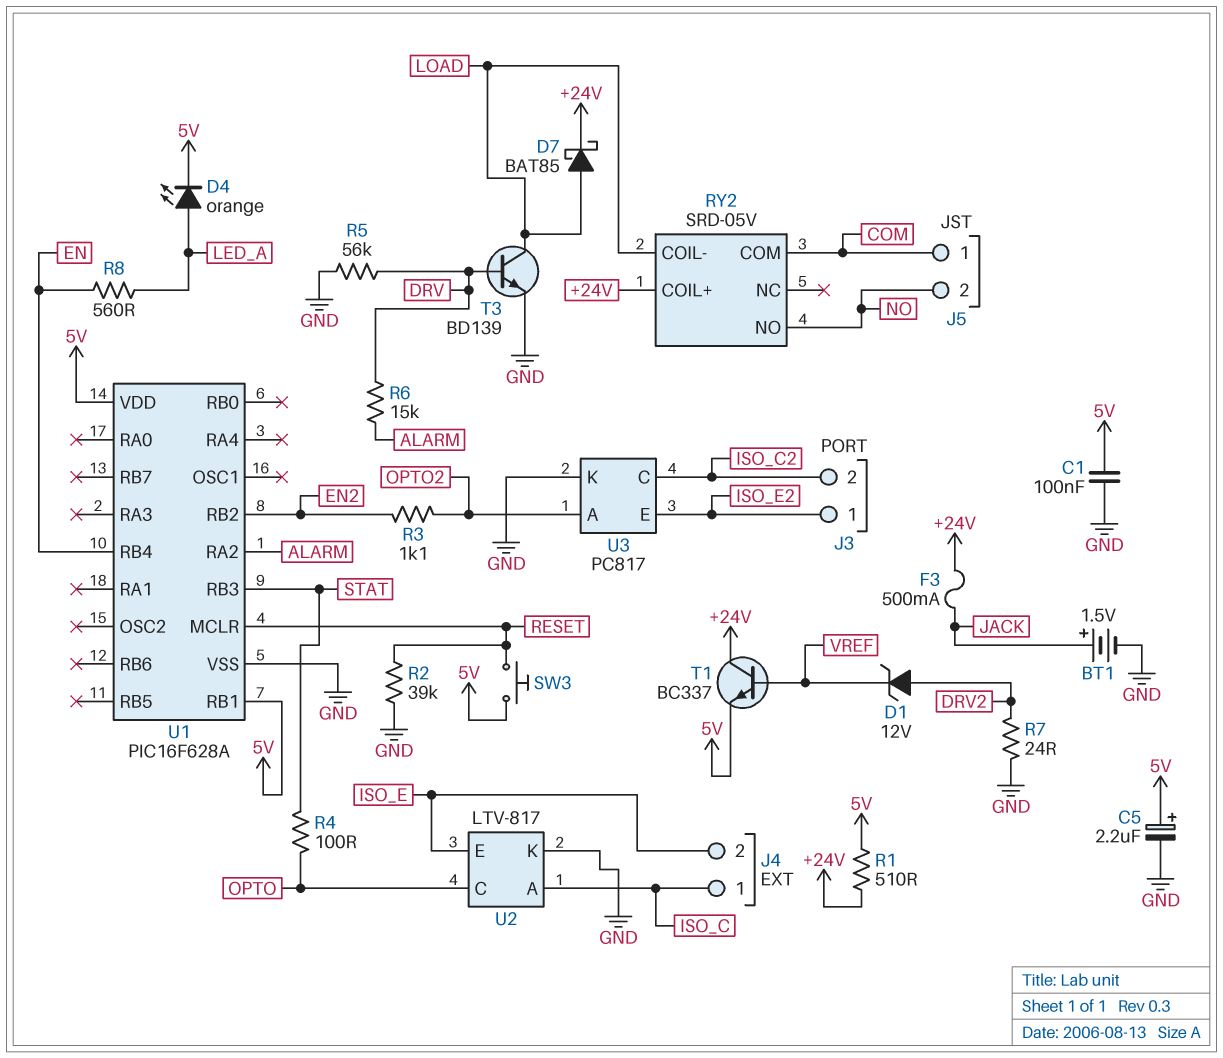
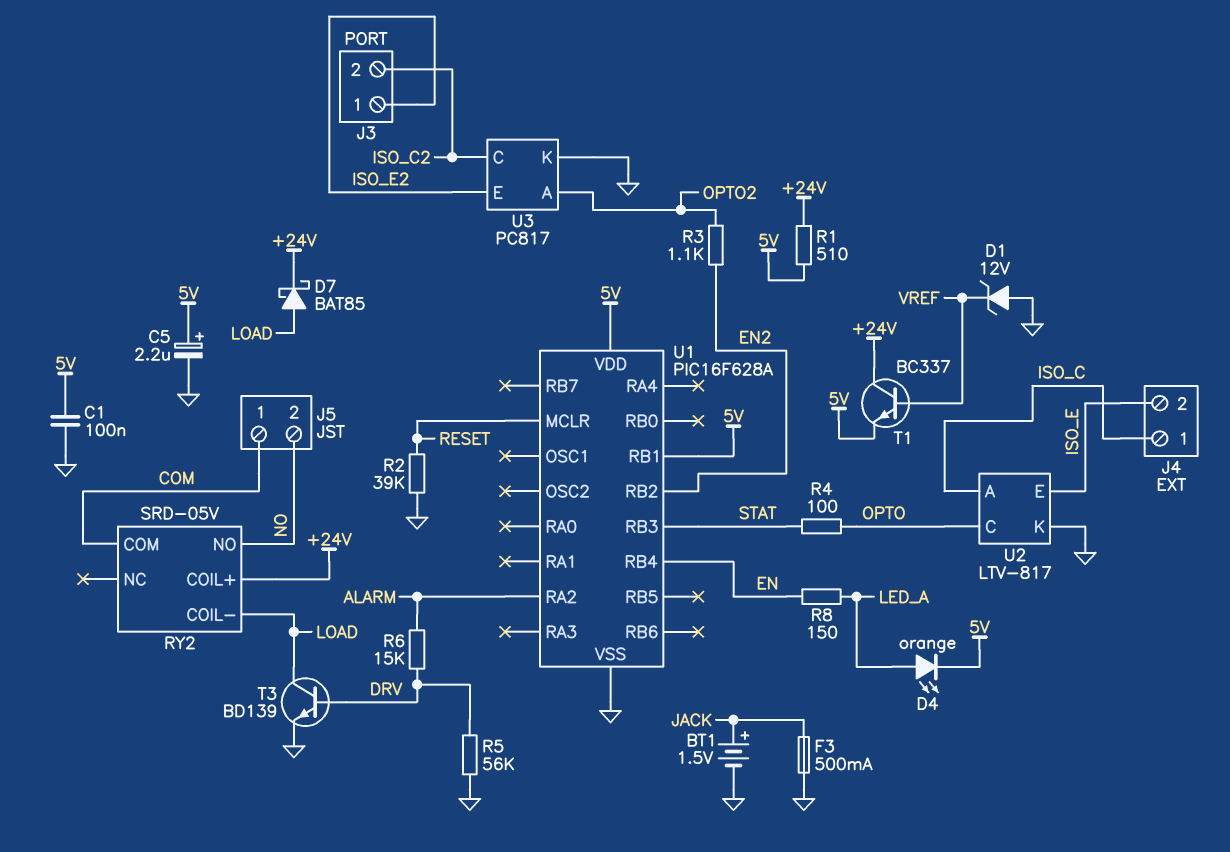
D1: zener 12V (A DRV2, K VREF) -> zener 12V (A GND, K VREF)
F3: 500mA (+24V, JACK) -> 500mA (GND, JACK)
R7: 24 (DRV2, GND) -> none
R8: 560 (EN, LED_A) -> 150 (EN, LED_A)
SW3: button (5V, RESET) -> none

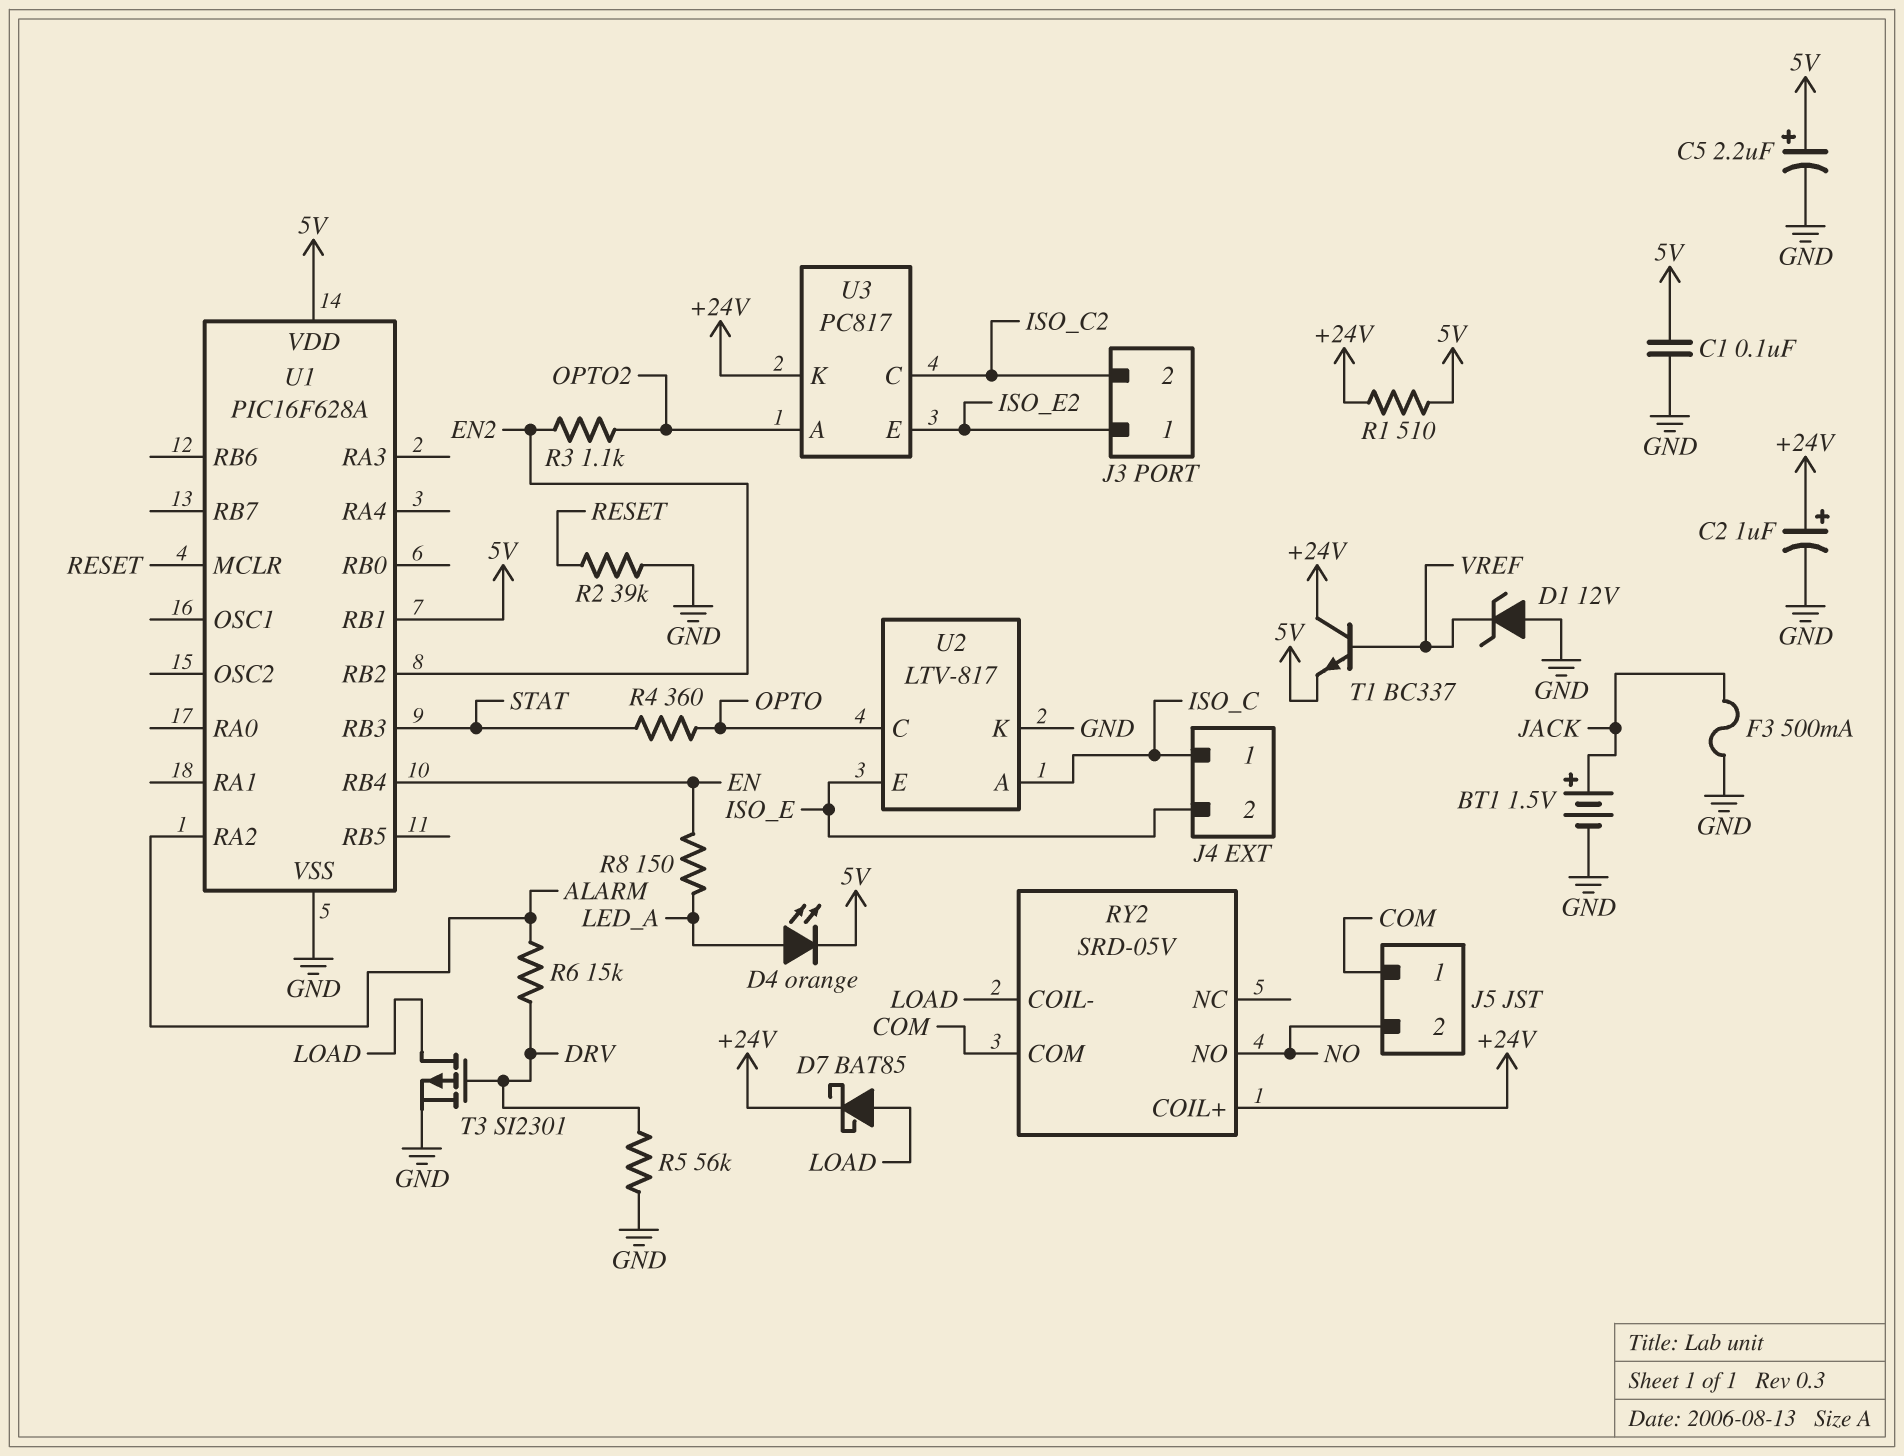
C2: none -> 1uF (plus +24V, minus GND)
R4: 100 (OPTO, STAT) -> 360 (OPTO, STAT)
T3: NPN BD139 (B DRV, C LOAD, E GND) -> PMOS SI2301 (G DRV, D LOAD, S GND)
U3 pin K: GND -> +24V

